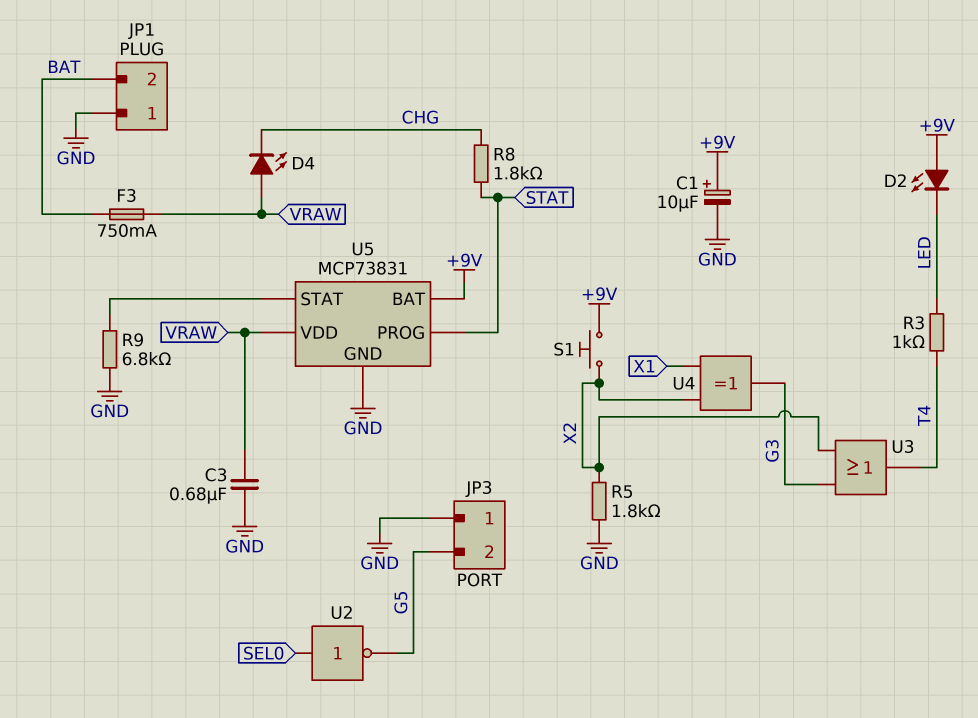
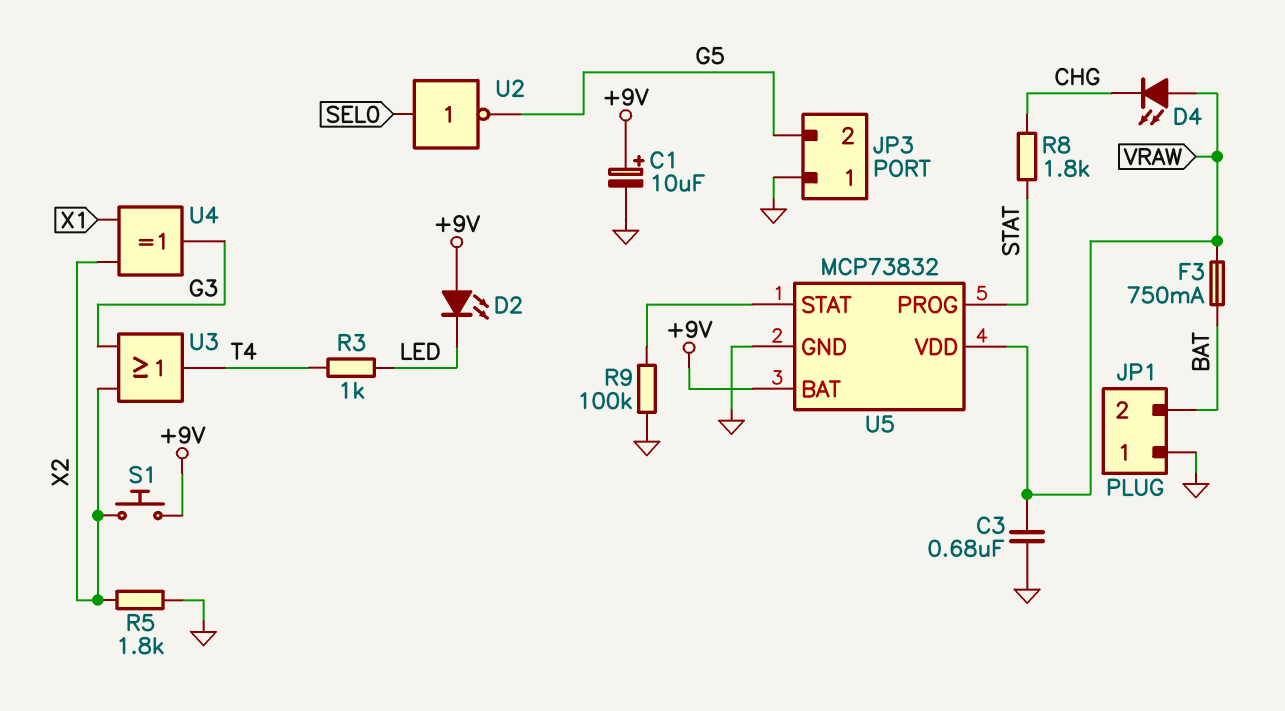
R9: 6.8k (GND, U5/STAT) -> 100k (GND, U5/STAT)
U5: MCP73831 -> MCP73832

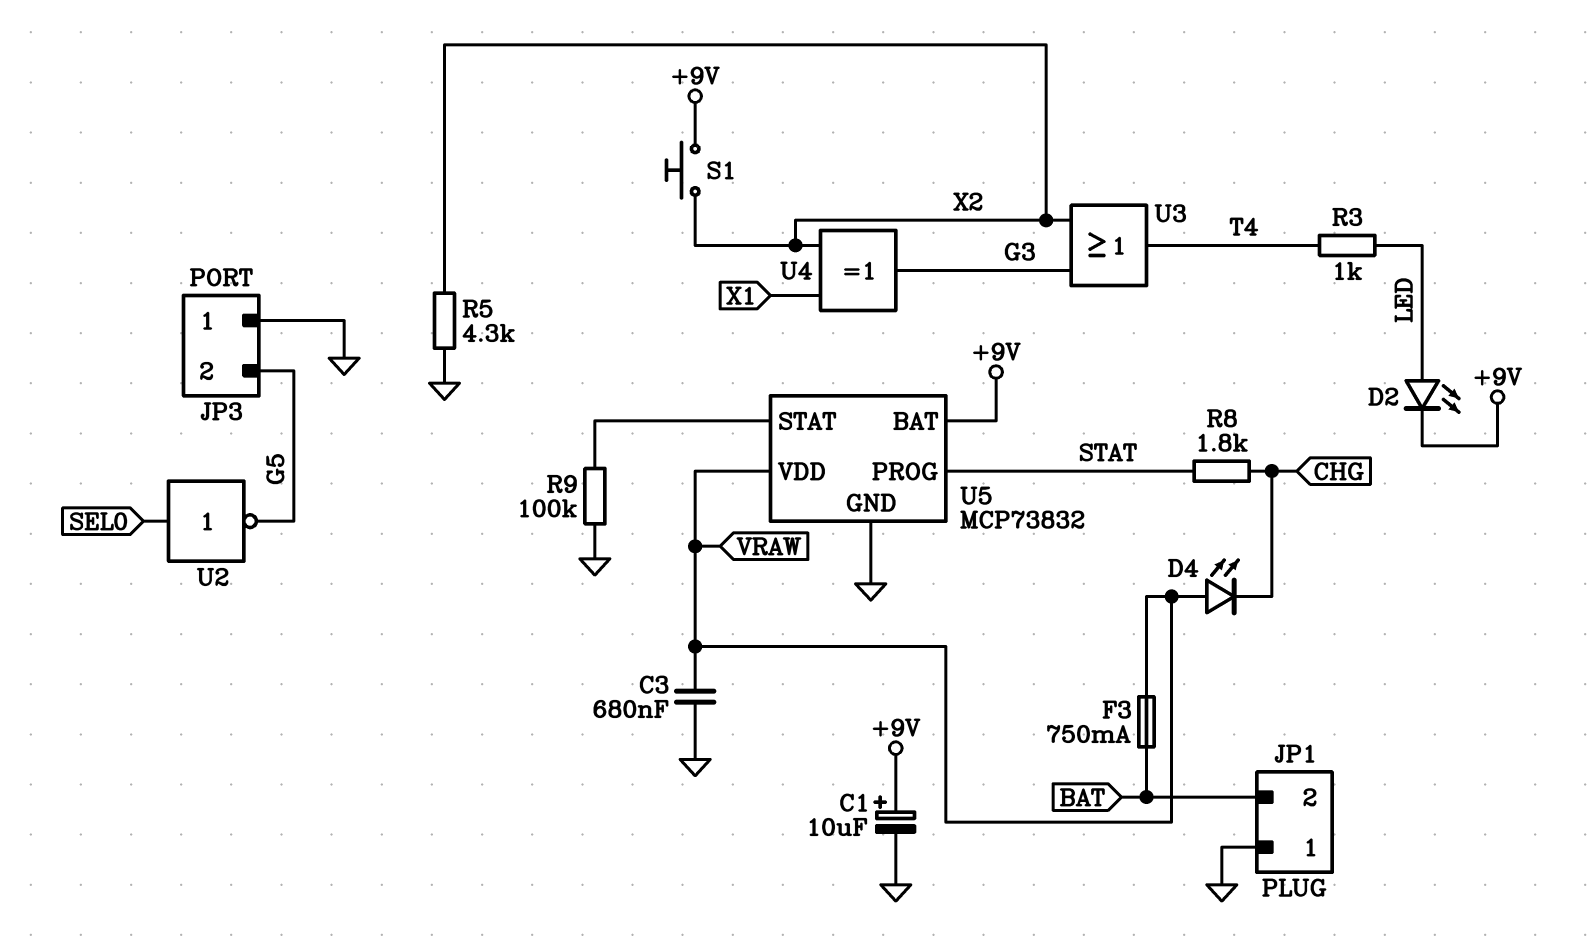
D2: LED (A +9V, K LED) -> LED (A LED, K +9V)
R5: 1.8k (GND, X2) -> 4.3k (GND, X2)

